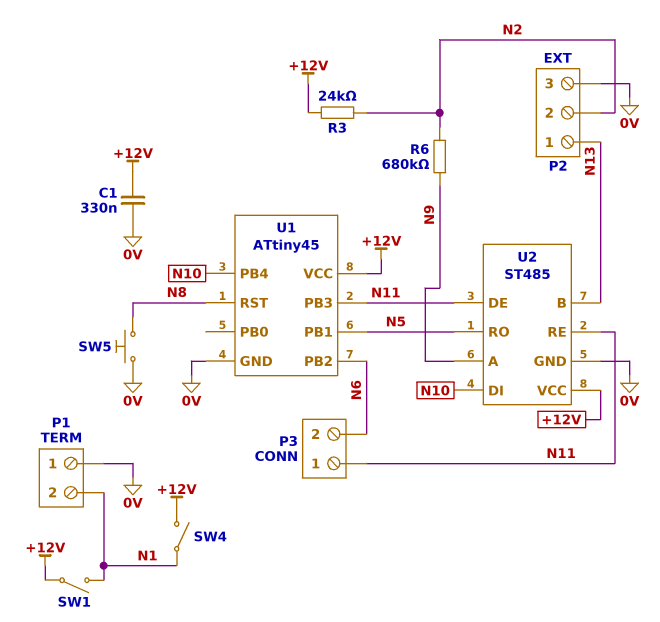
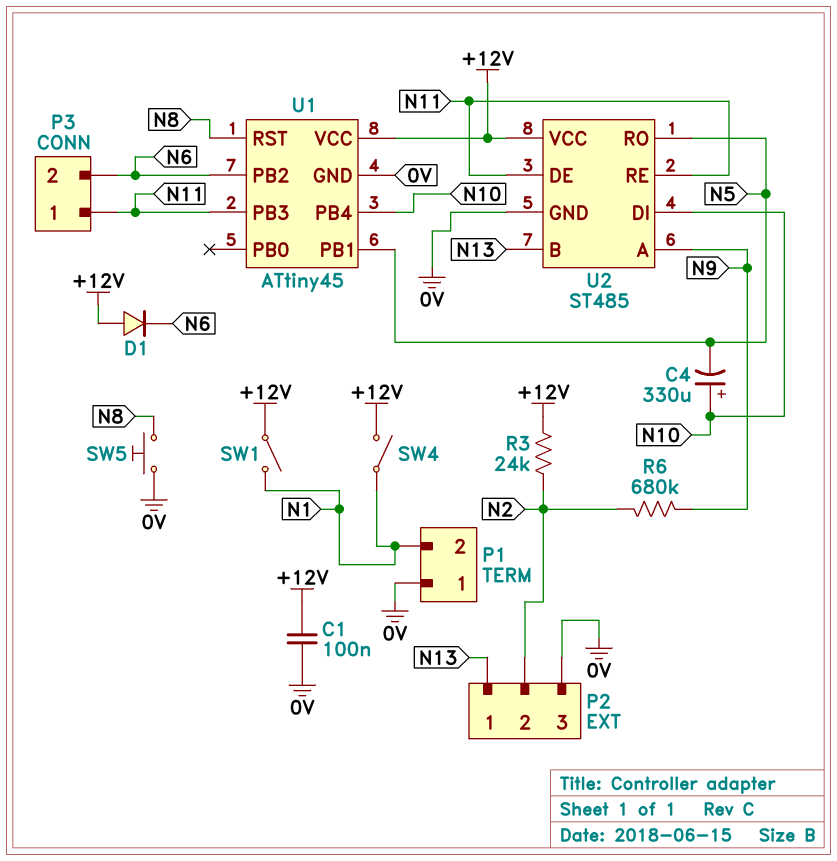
C1: 330nF (+12V, 0V) -> 100nF (+12V, 0V)
C4: none -> 330uF (plus N10, minus N5)
D1: none -> diode (A +12V, K N6)

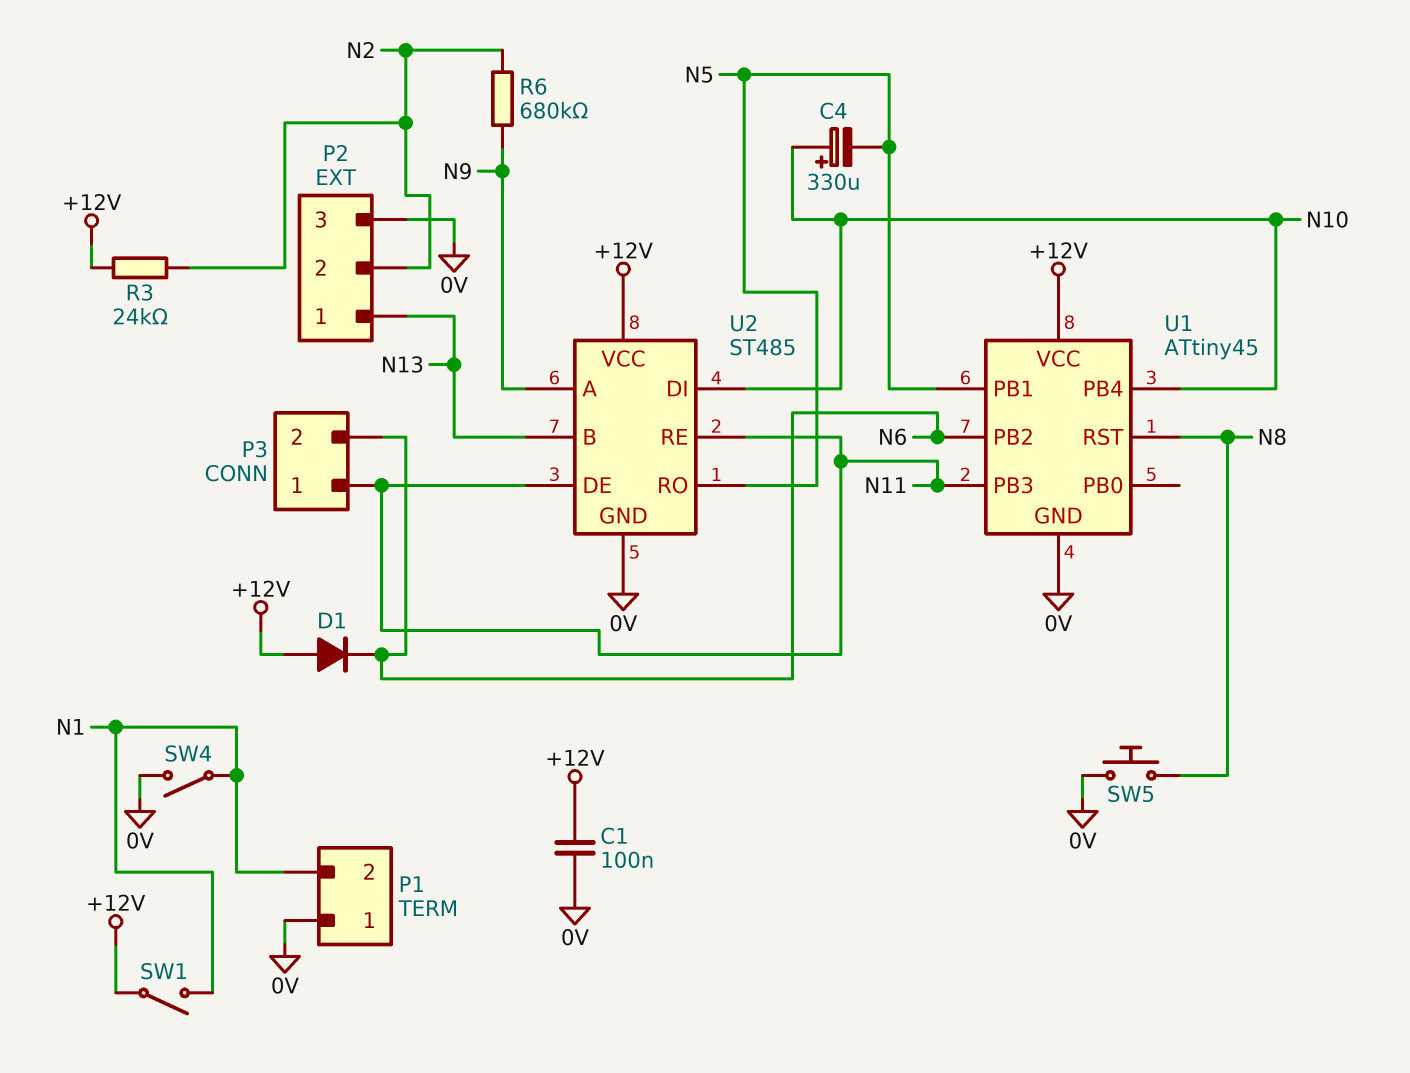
SW4: switch (+12V, N1) -> switch (0V, N1)

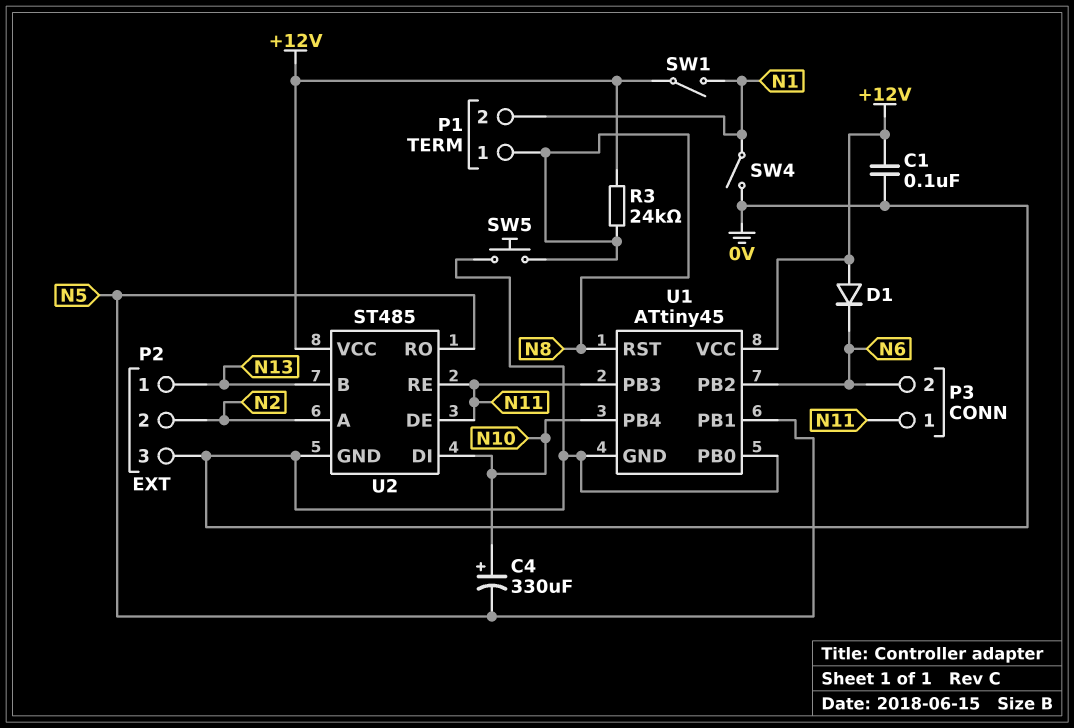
P1 pin 1: 0V -> N8
R3: 24k (+12V, N2) -> 24k (+12V, N8)
R6: 680k (N2, N9) -> none
U1 pin PB0: none -> 0V
U2 pin A: N9 -> N2

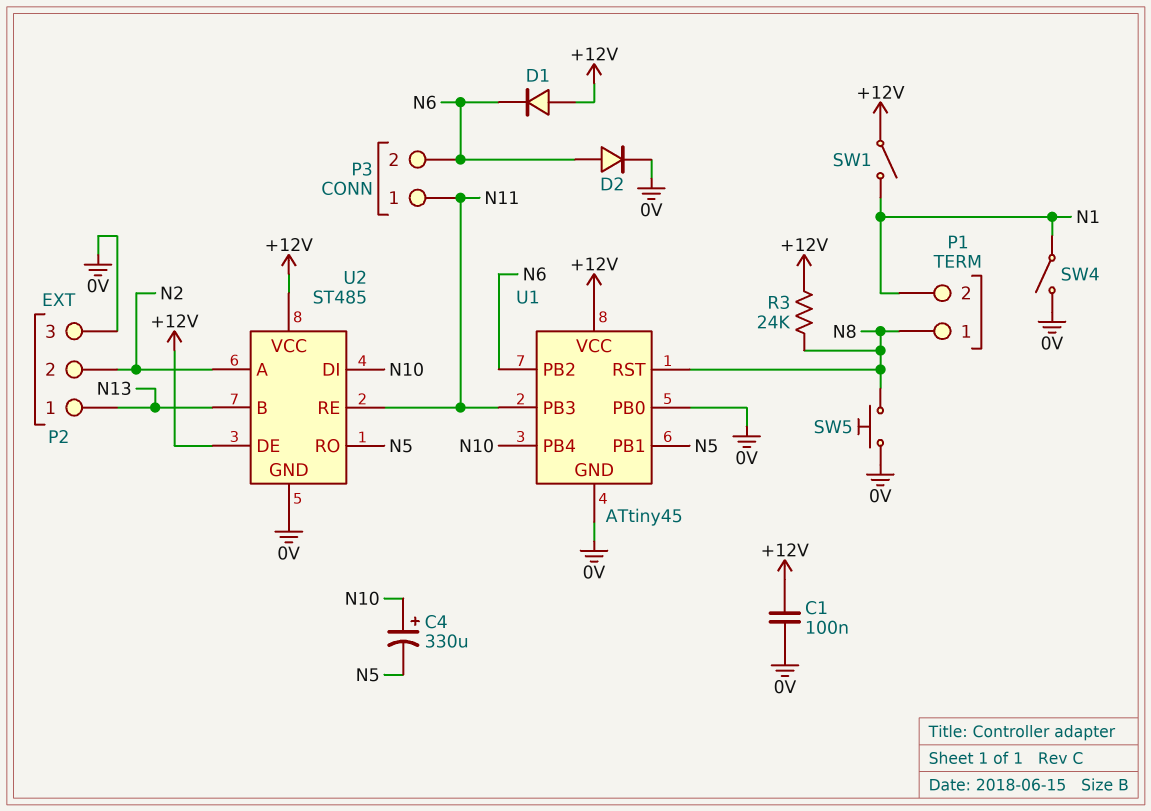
D2: none -> diode (A N6, K 0V)
U2 pin DE: N11 -> +12V

